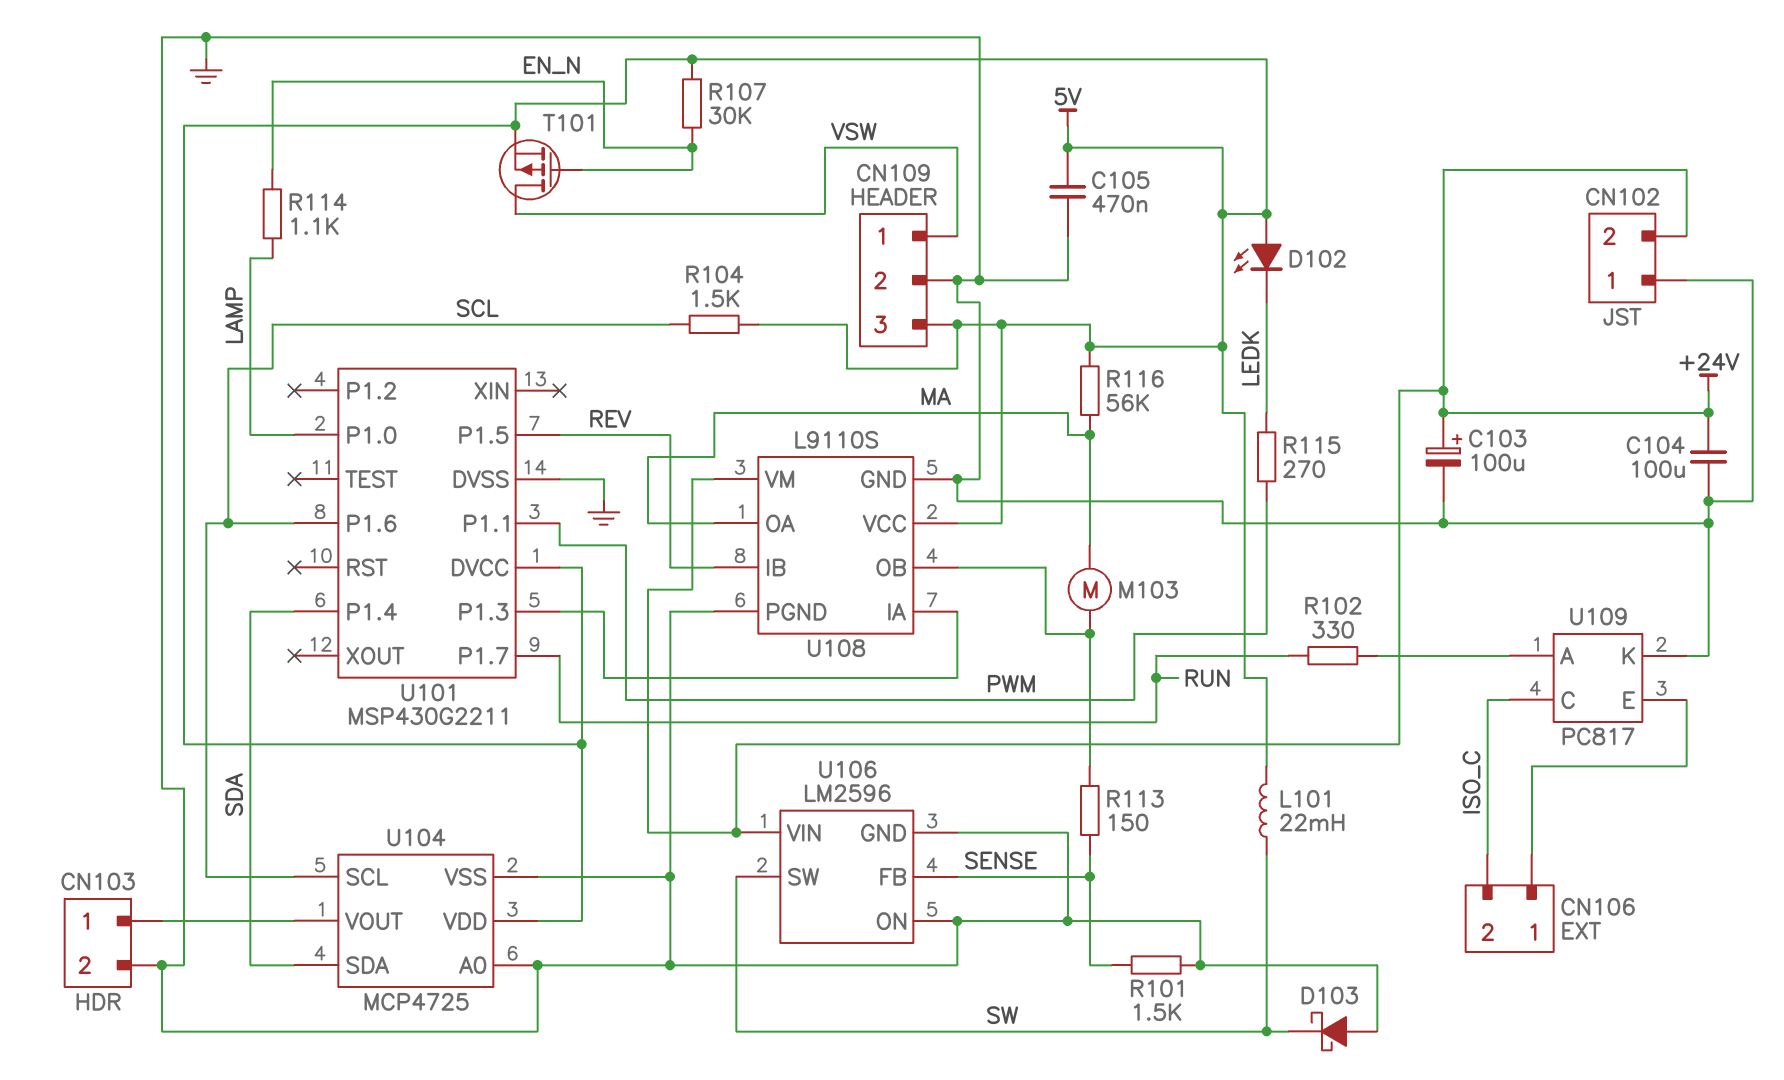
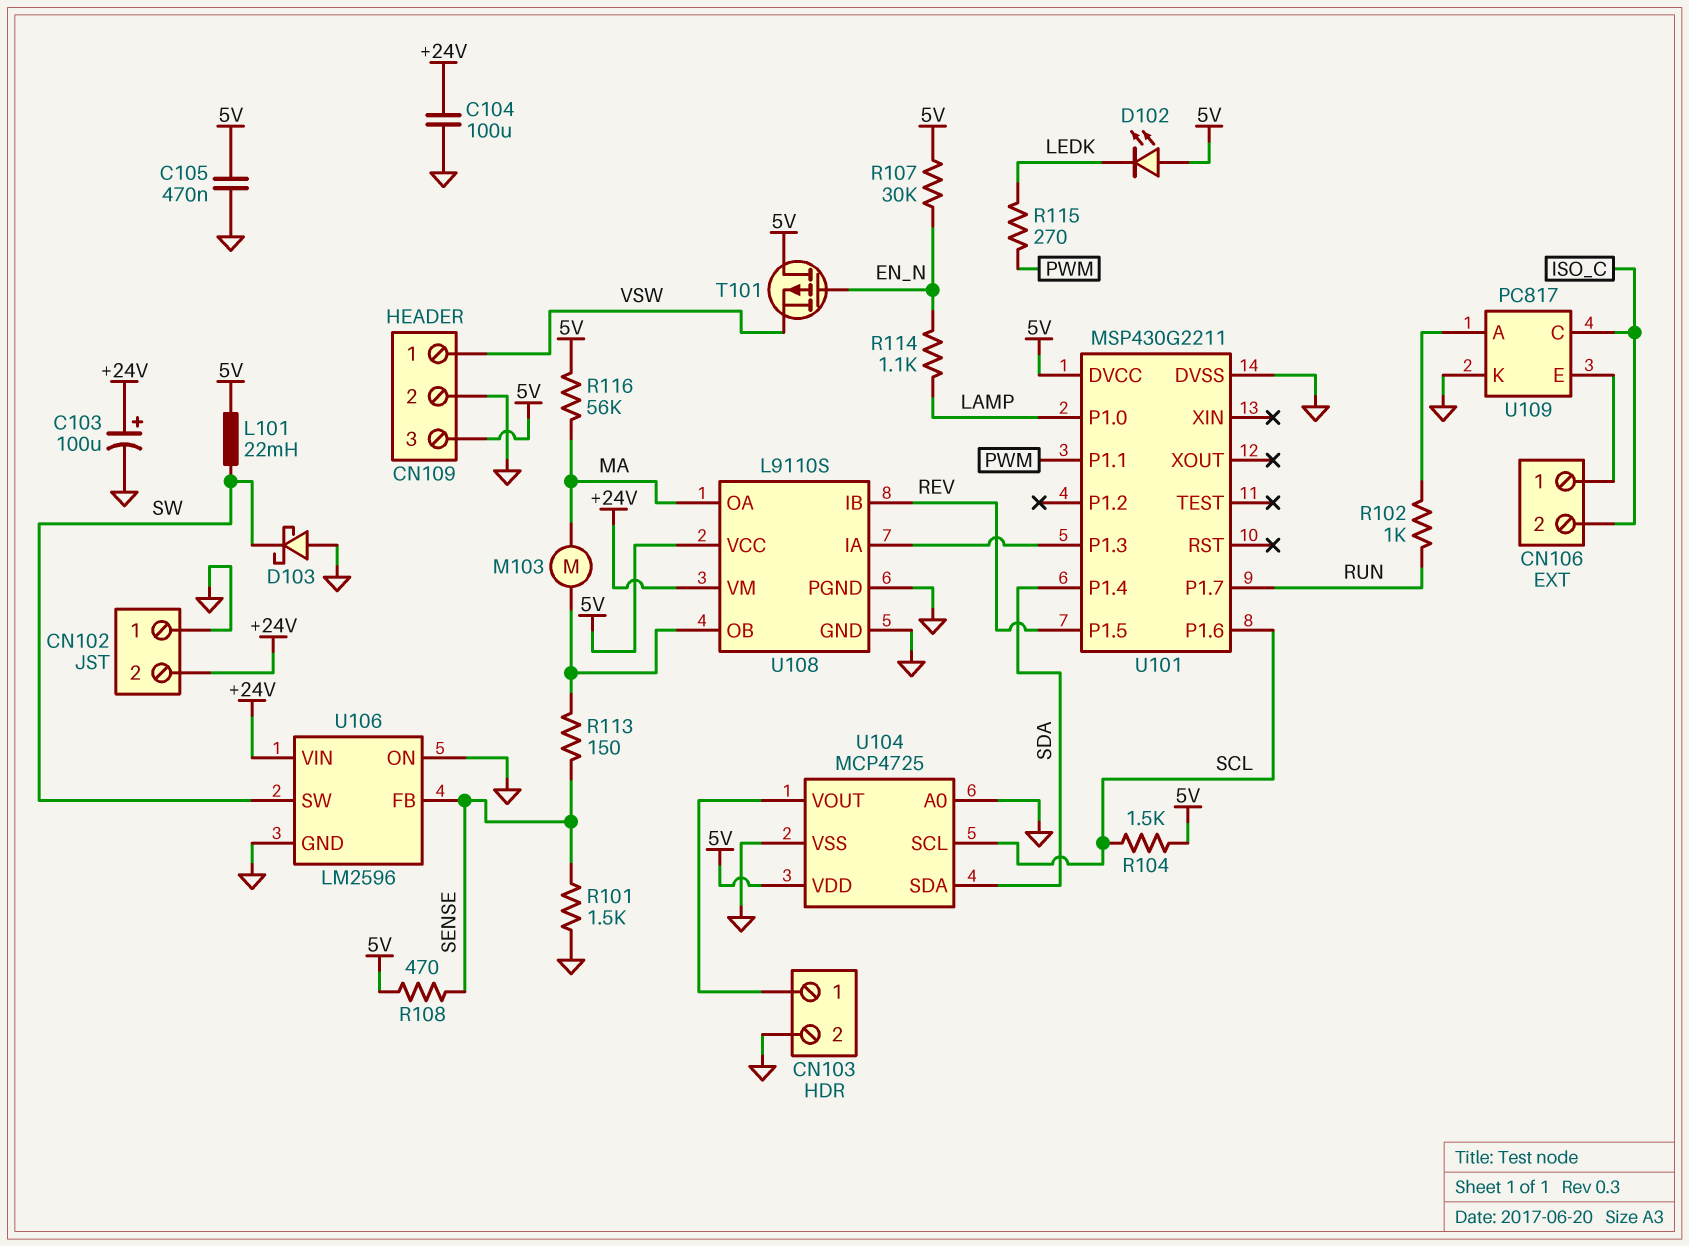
R102: 330 (RUN, U109/A) -> 1k (RUN, U109/A)
R108: none -> 470 (5V, SENSE)
T101: PMOS (G EN_N, D VSW, S 5V) -> PMOS (G EN_N, D 5V, S VSW)

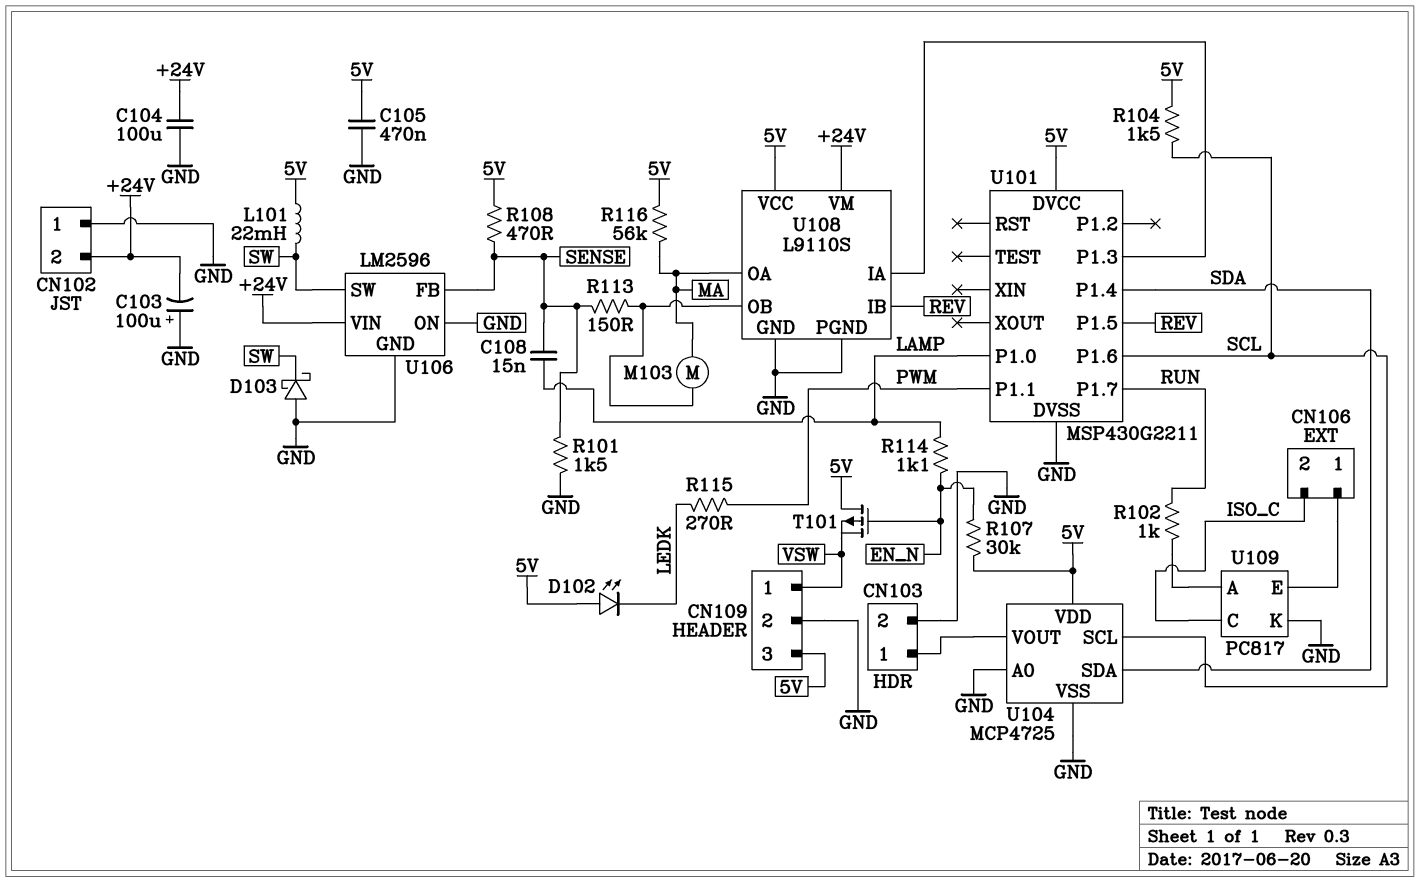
C103: 100uF (plus +24V, minus GND) -> 100uF (plus GND, minus +24V)
C108: none -> 15nF (LAMP, SENSE)

